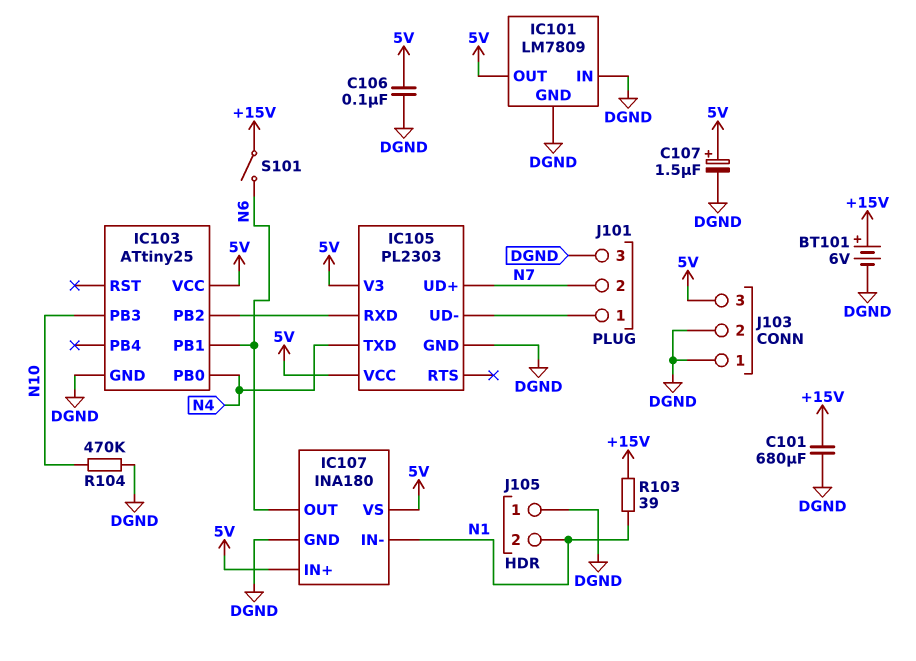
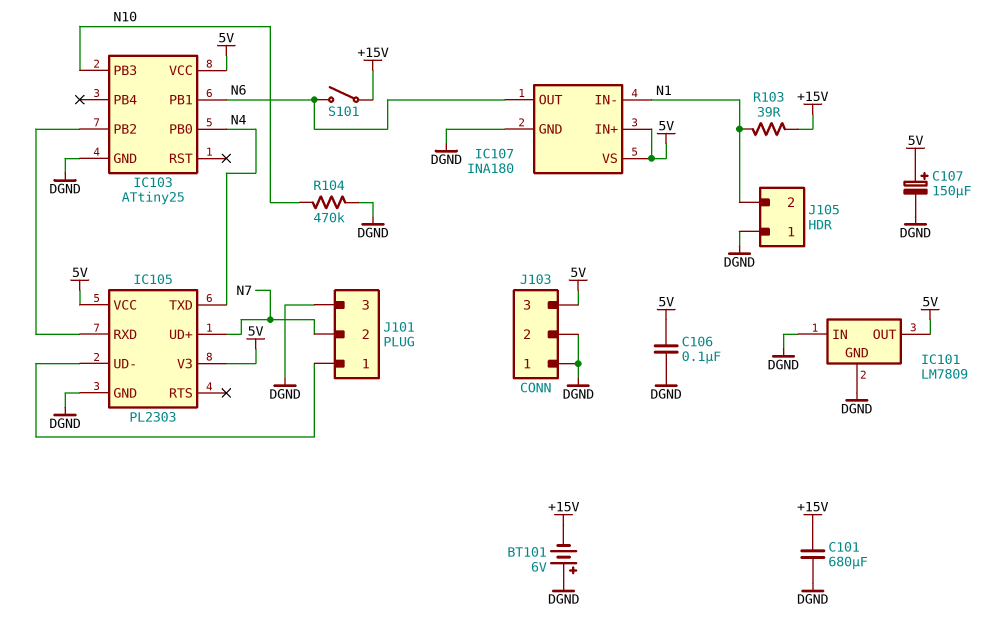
BT101: 6V (plus +15V, minus DGND) -> 6V (plus DGND, minus +15V)
C107: 1.5uF (plus 5V, minus DGND) -> 150uF (plus 5V, minus DGND)

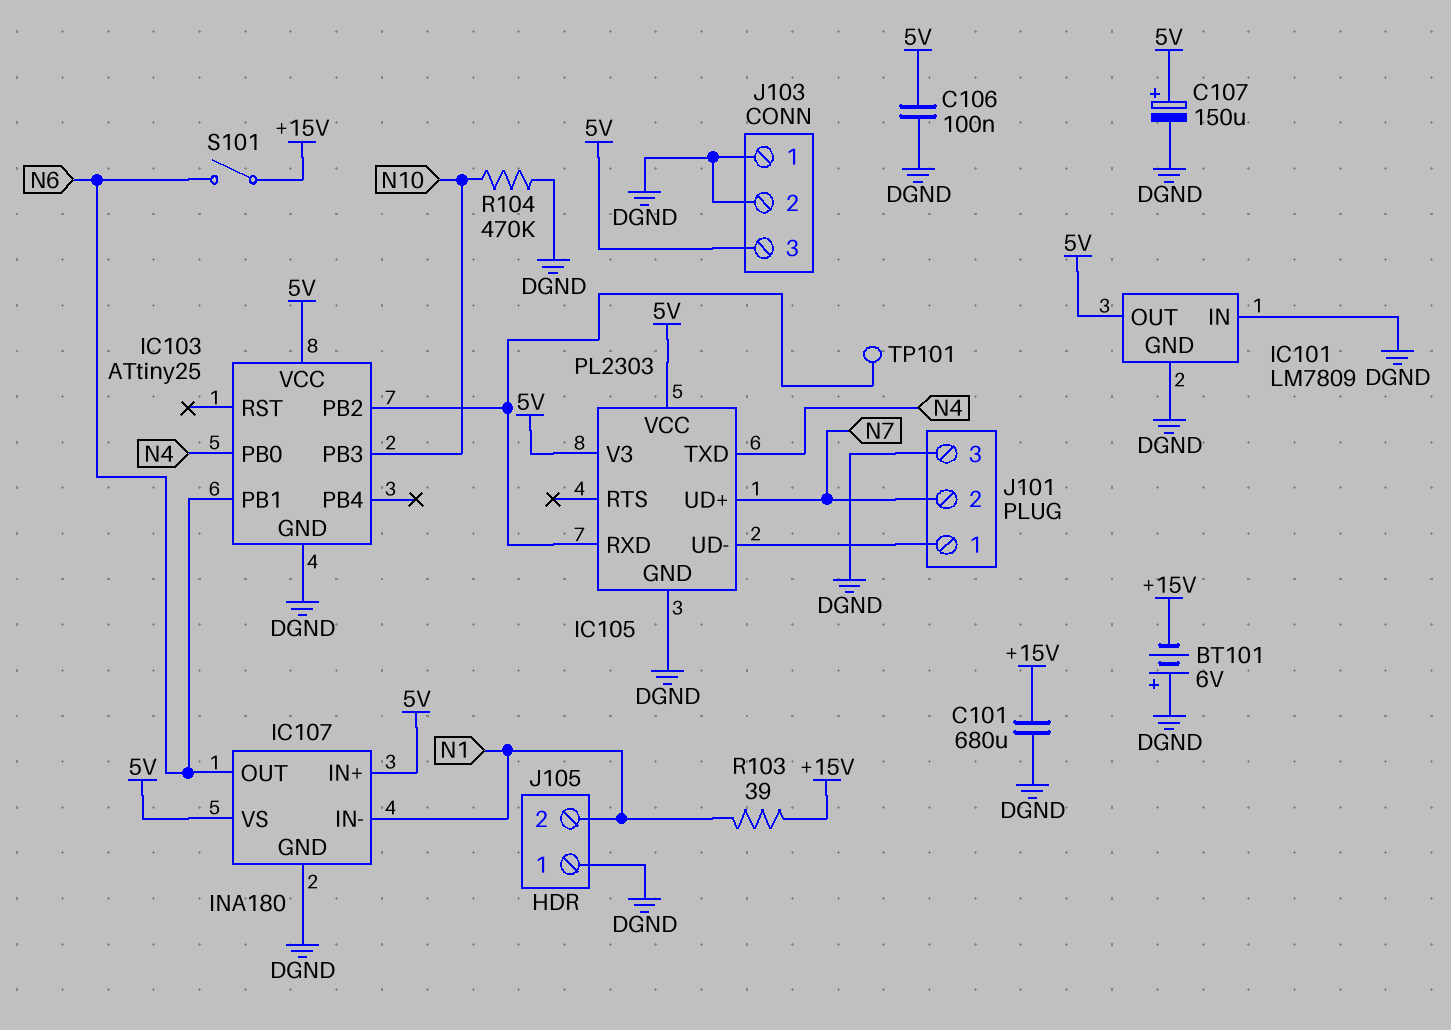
TP101: none -> test point (IC103/PB2)

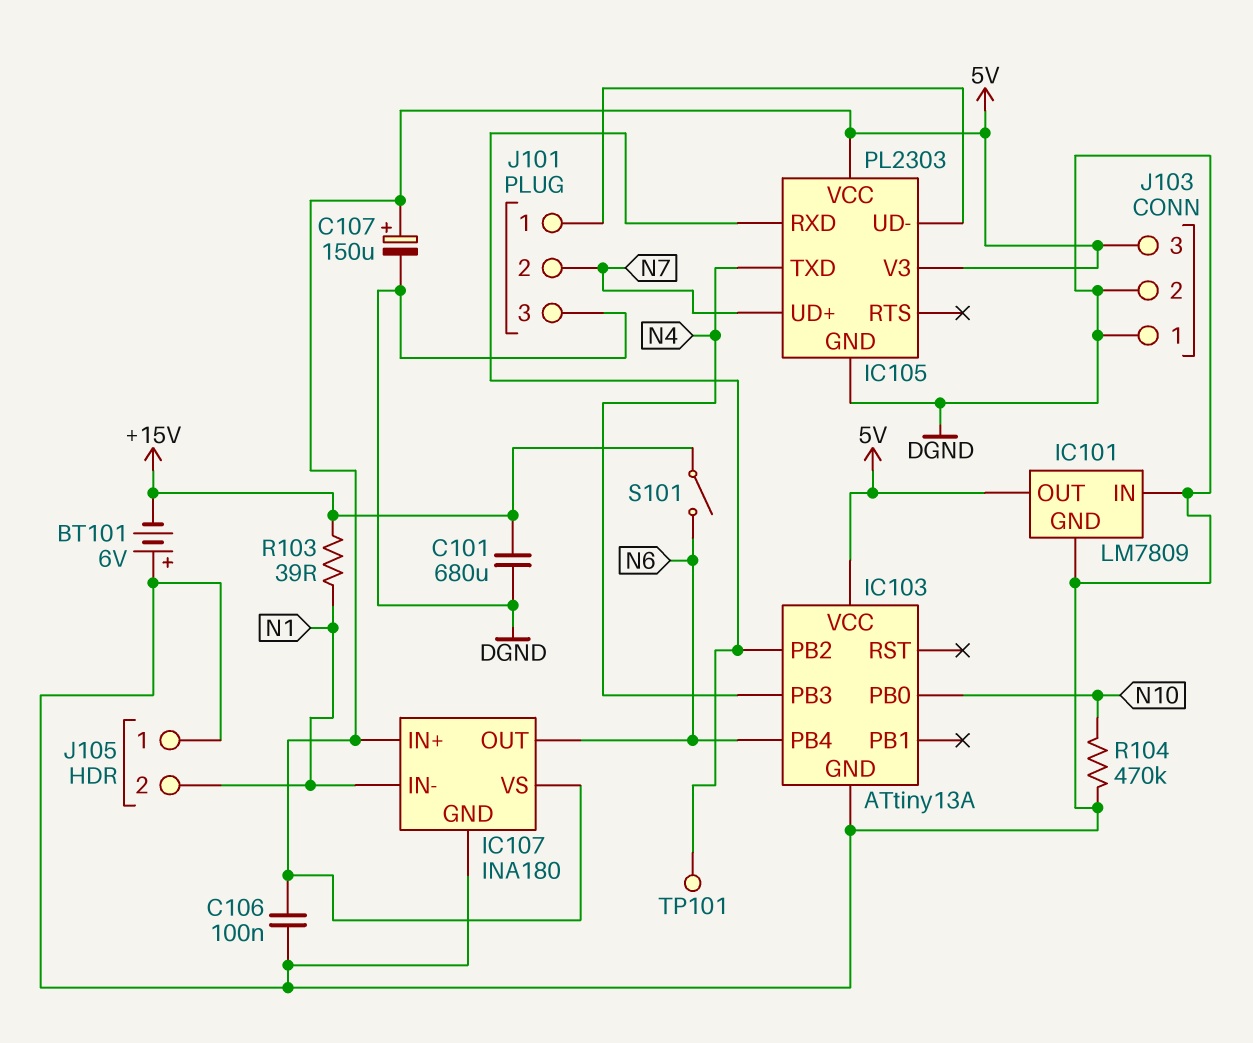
IC103: ATtiny25 -> ATtiny13A
IC103 pin PB0: N4 -> N10
IC103 pin PB1: N6 -> none
IC103 pin PB3: N10 -> N4
IC103 pin PB4: none -> N6

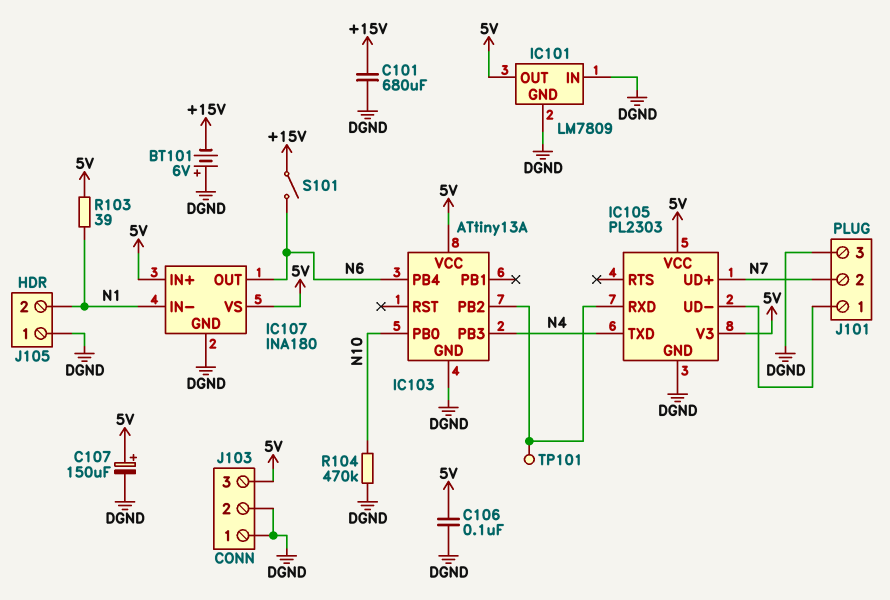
R103: 39 (+15V, N1) -> 39 (5V, N1)

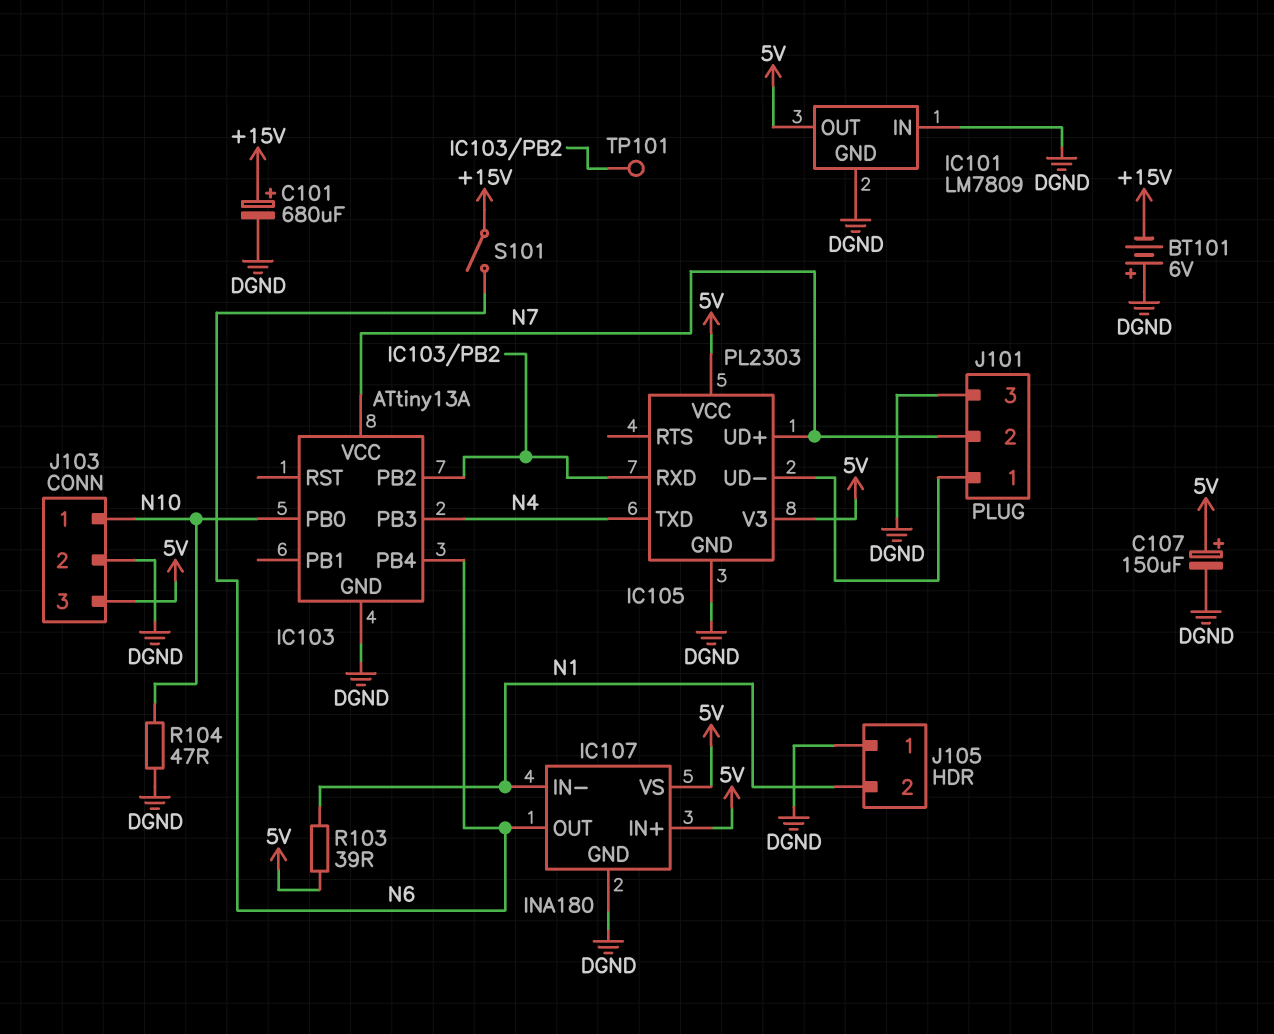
C101: 680uF (+15V, DGND) -> 680uF (plus +15V, minus DGND)
C106: 100nF (5V, DGND) -> none
IC103 pin VCC: 5V -> N7
J103 pin 1: DGND -> N10
R104: 470k (DGND, N10) -> 47 (DGND, N10)

